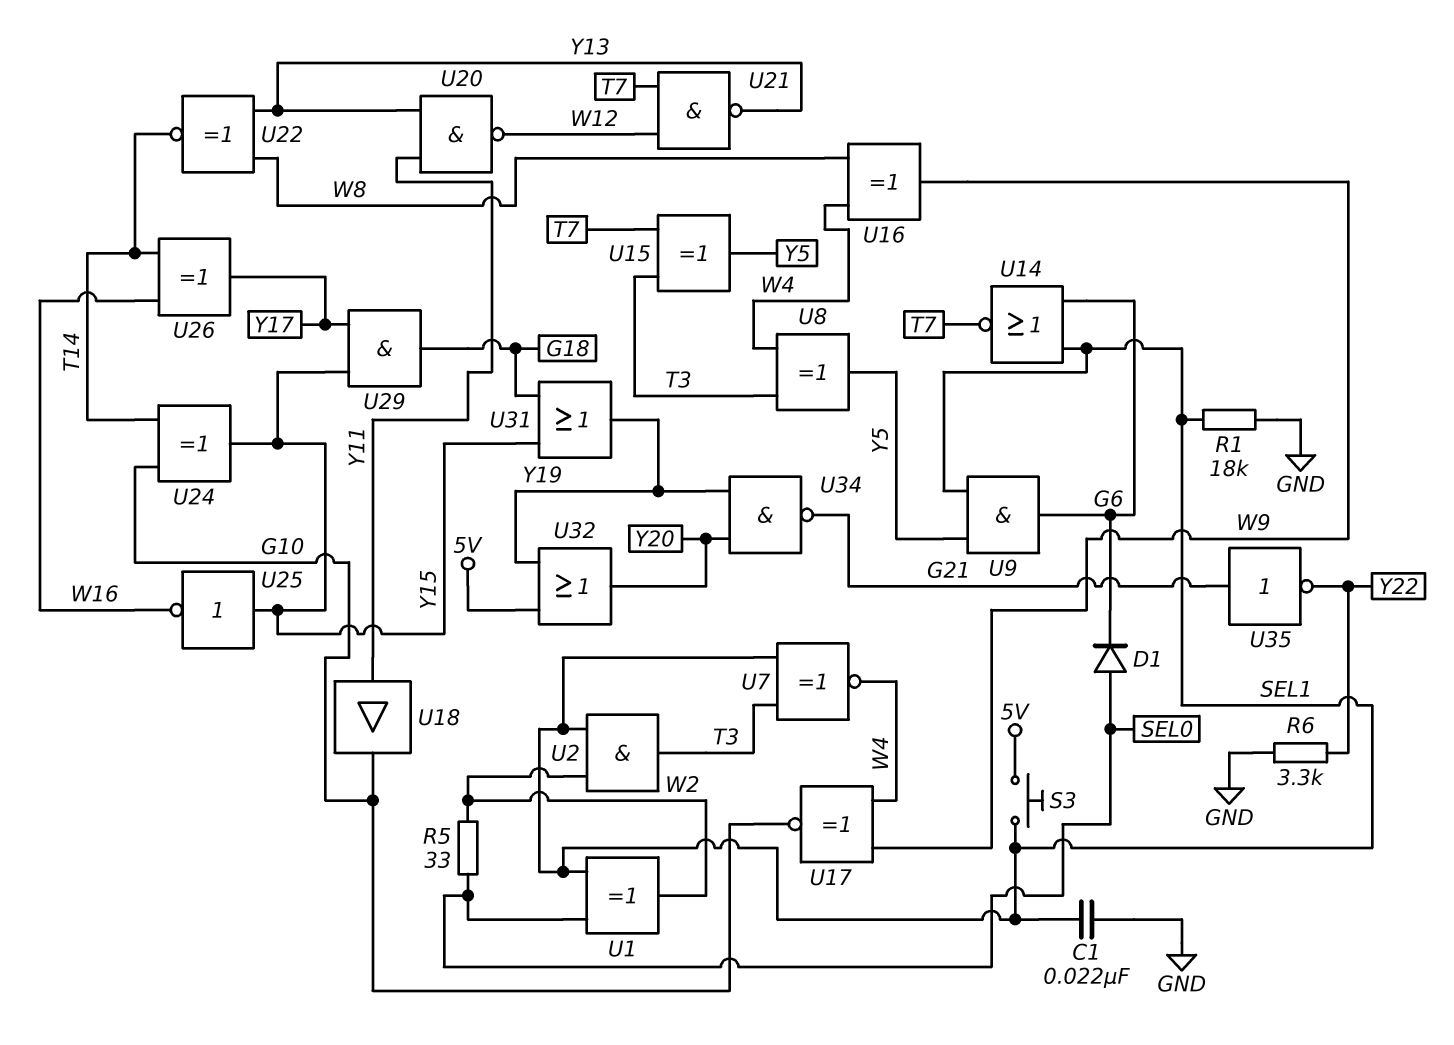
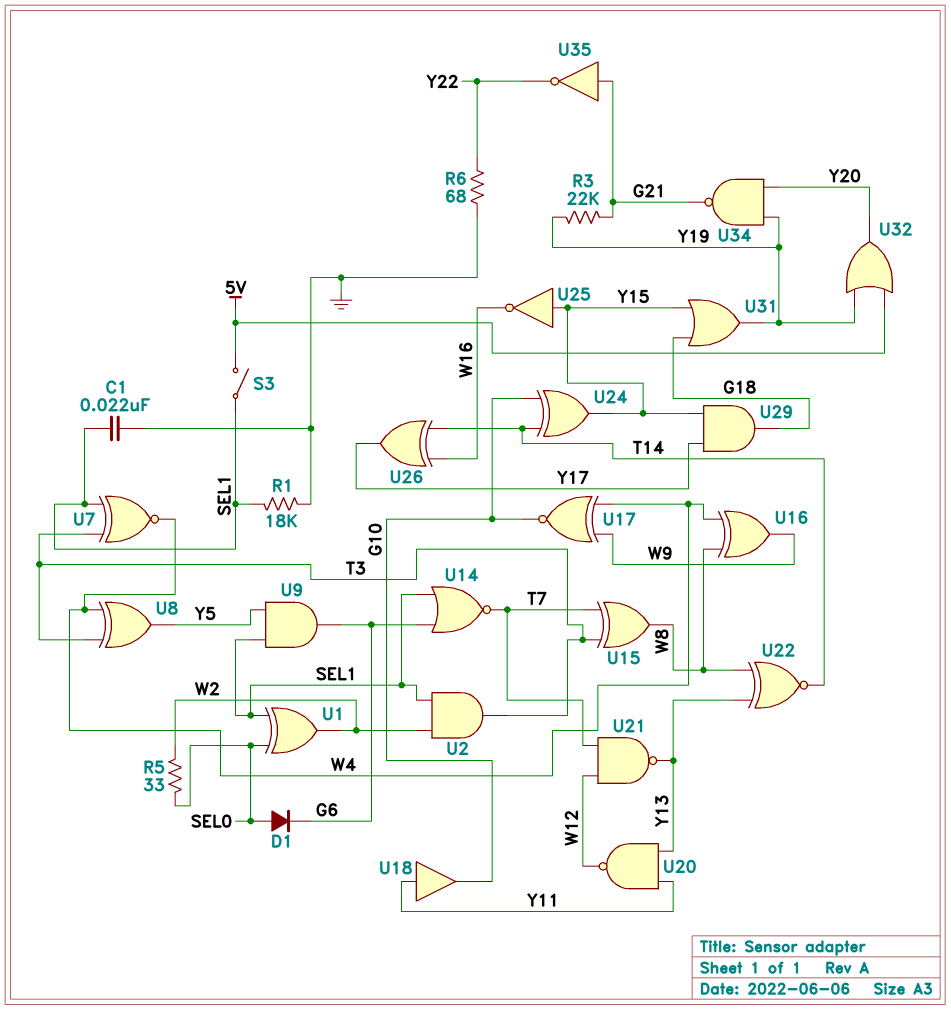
R3: none -> 22k (G21, Y19)
R6: 3.3k (GND, Y22) -> 68 (GND, Y22)
S3: button (5V, SEL1) -> switch (5V, SEL1)
U15: XOR (in T3, in T7, out Y5) -> XOR (in T3, in T7, out W8)

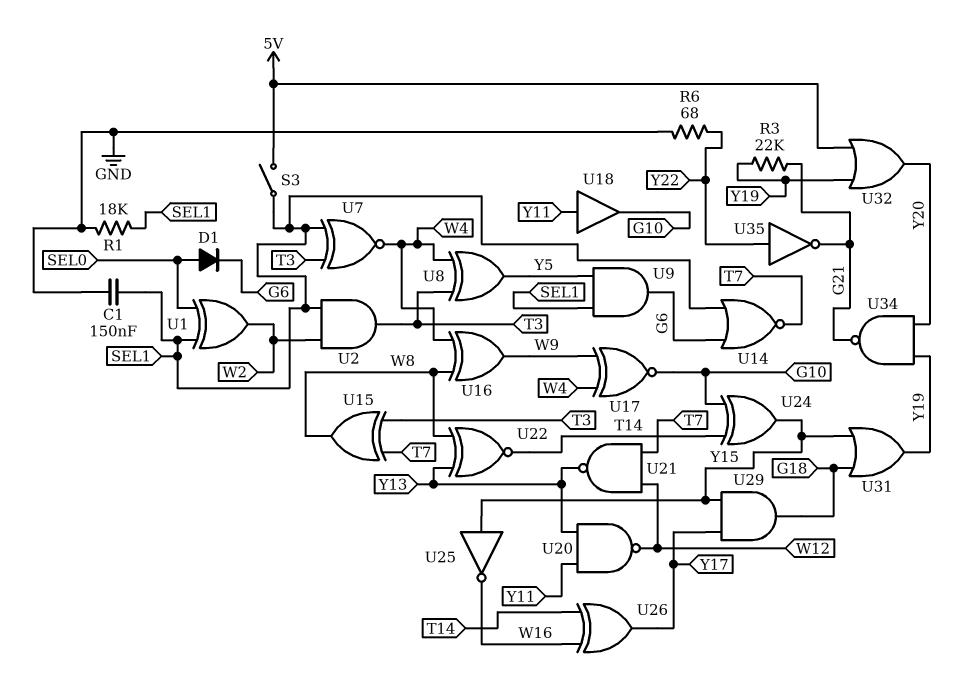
C1: 22nF (GND, SEL1) -> 150nF (GND, SEL1)
R5: 33 (SEL0, W2) -> none
U35: NOT (in G21, out Y22) -> NOT (in Y22, out G21)

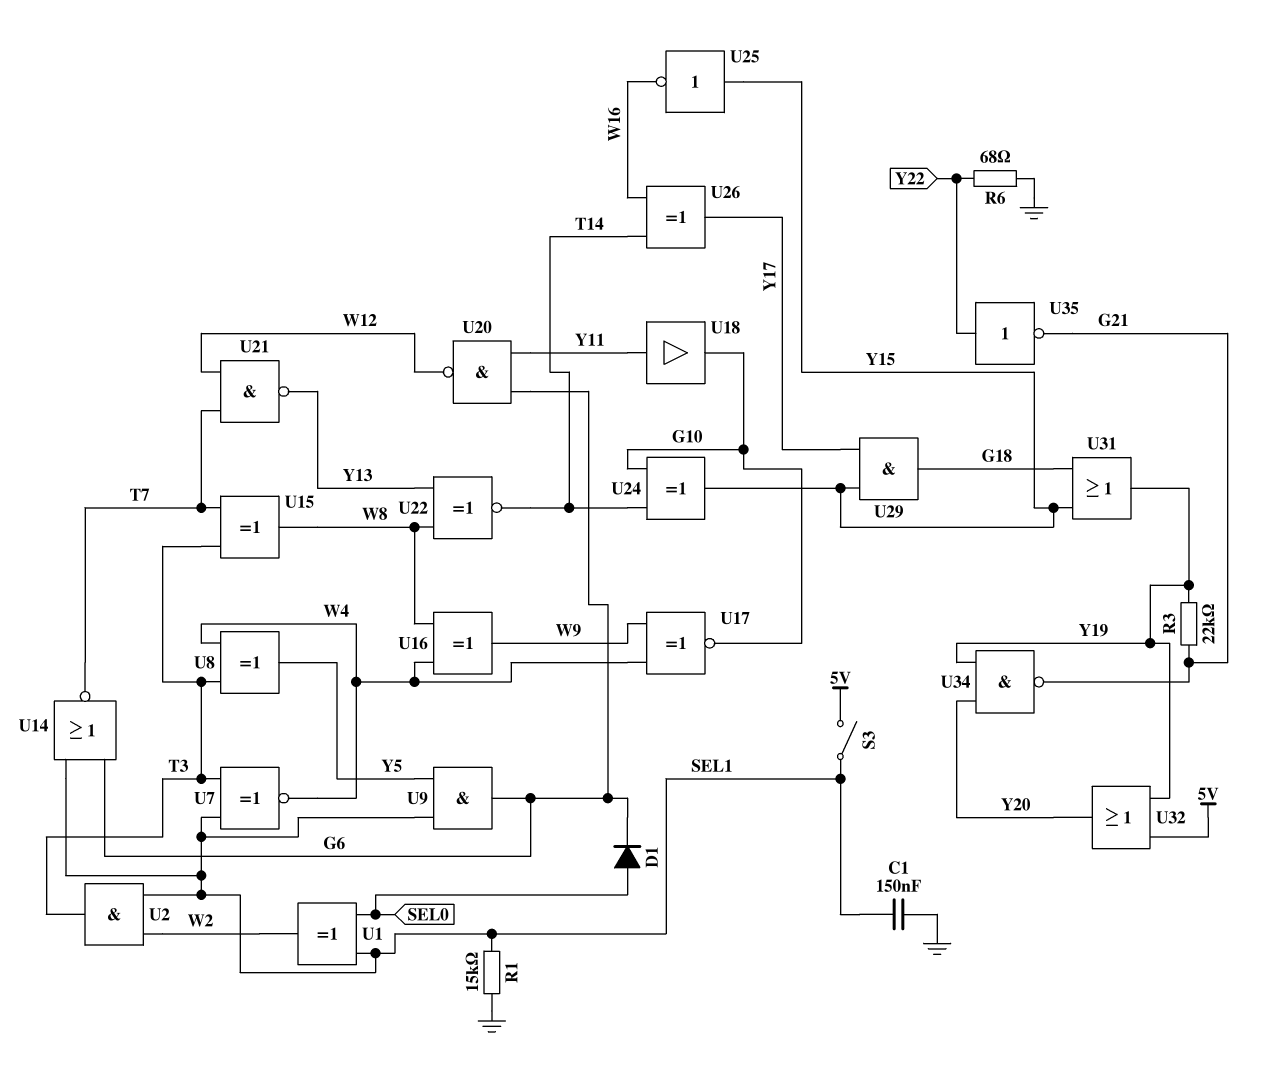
R1: 18k (GND, SEL1) -> 15k (GND, SEL1)
U20: NAND (in Y11, in Y13, out W12) -> NAND (in G6, in Y11, out W12)

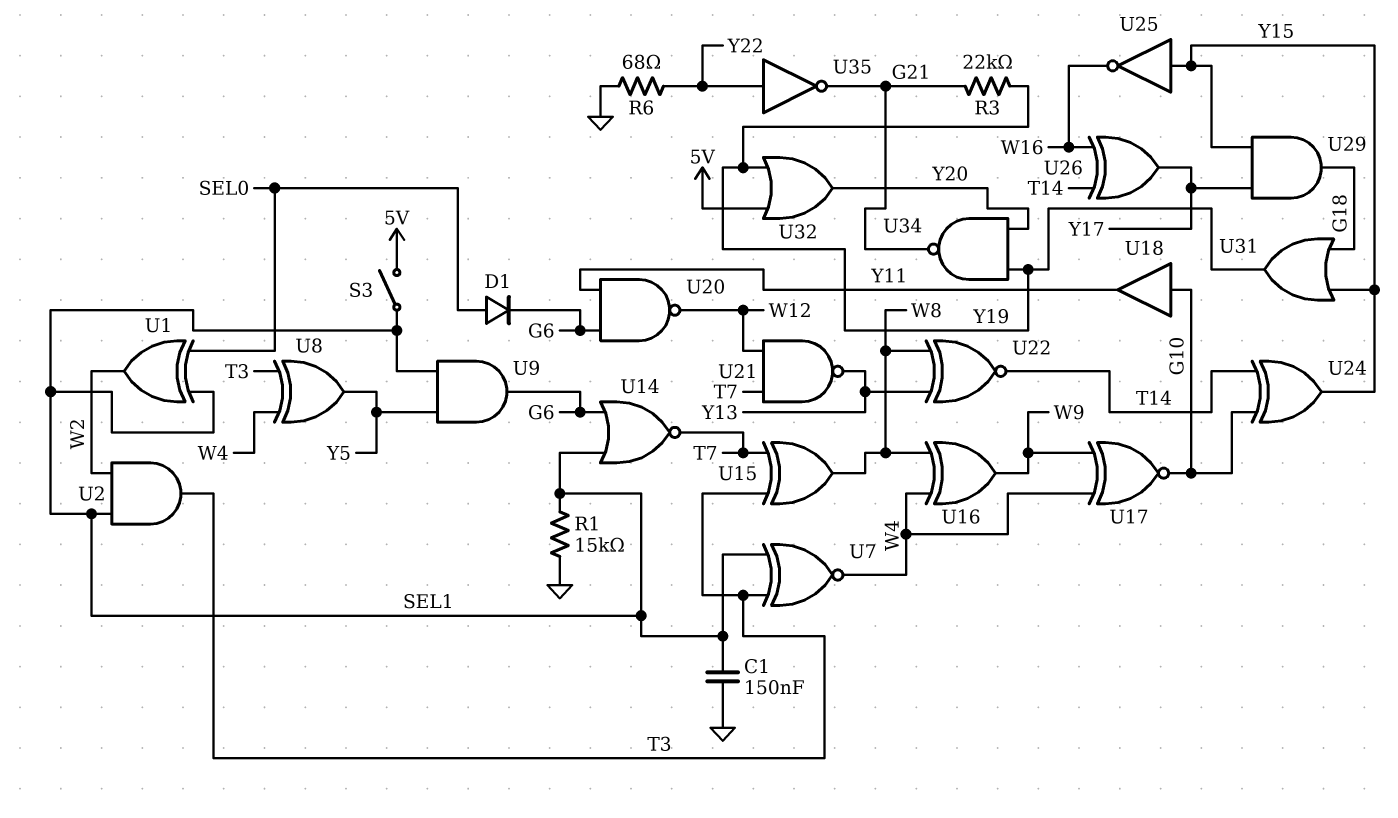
U18: buffer (in Y11, out G10) -> buffer (in G10, out Y11)

